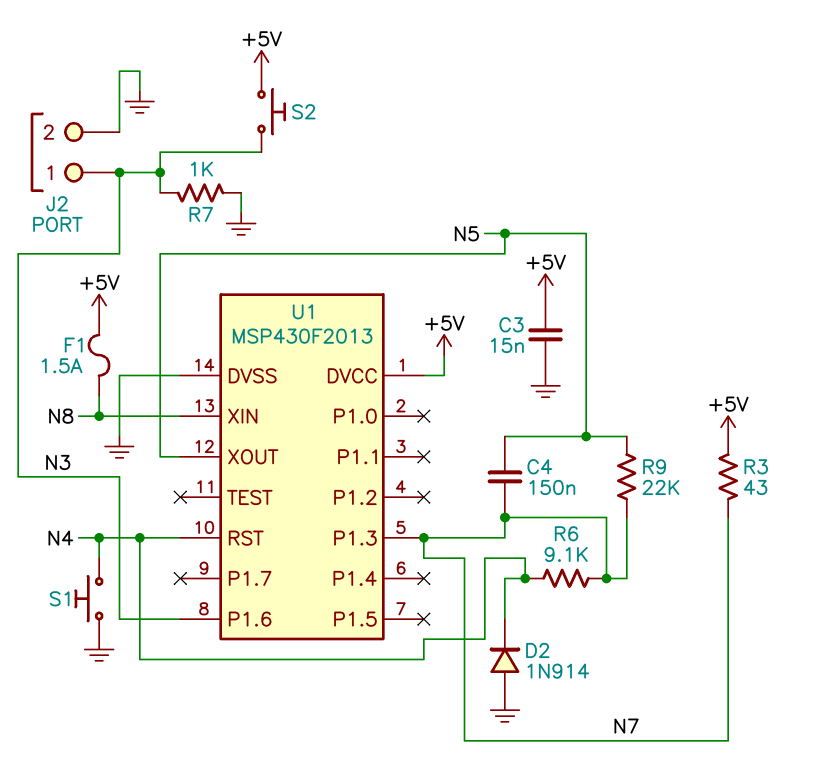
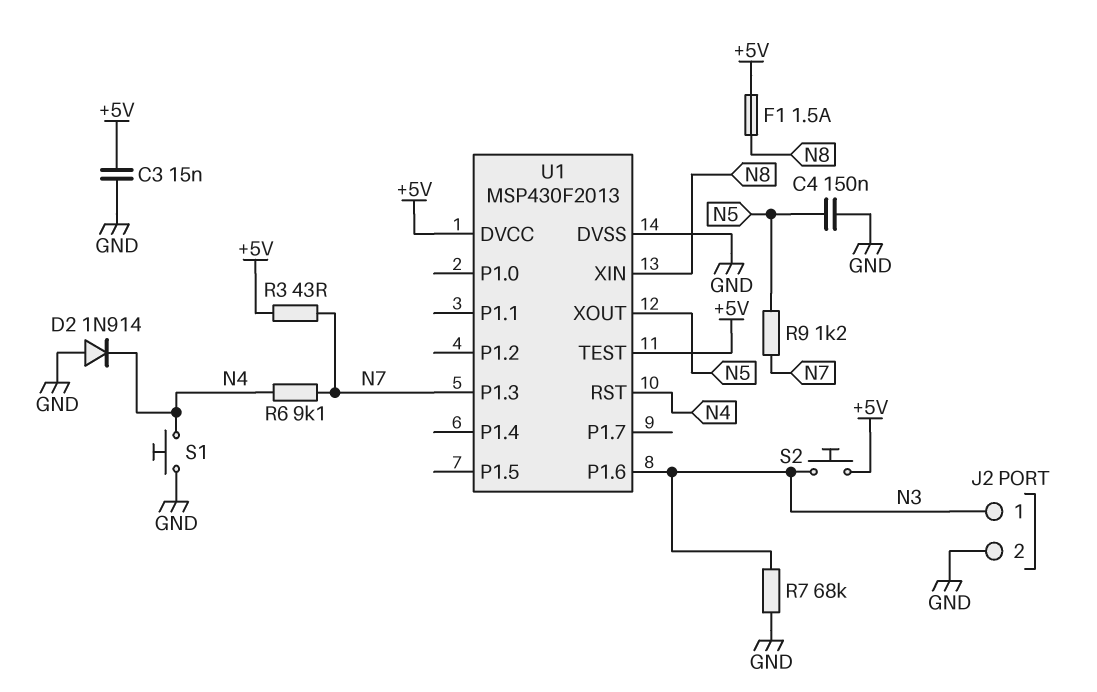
C4: 150nF (N5, N7) -> 150nF (GND, N5)
R7: 1k (GND, N3) -> 68k (GND, N3)
R9: 22k (N5, N7) -> 1.2k (N5, N7)
U1 pin TEST: none -> +5V

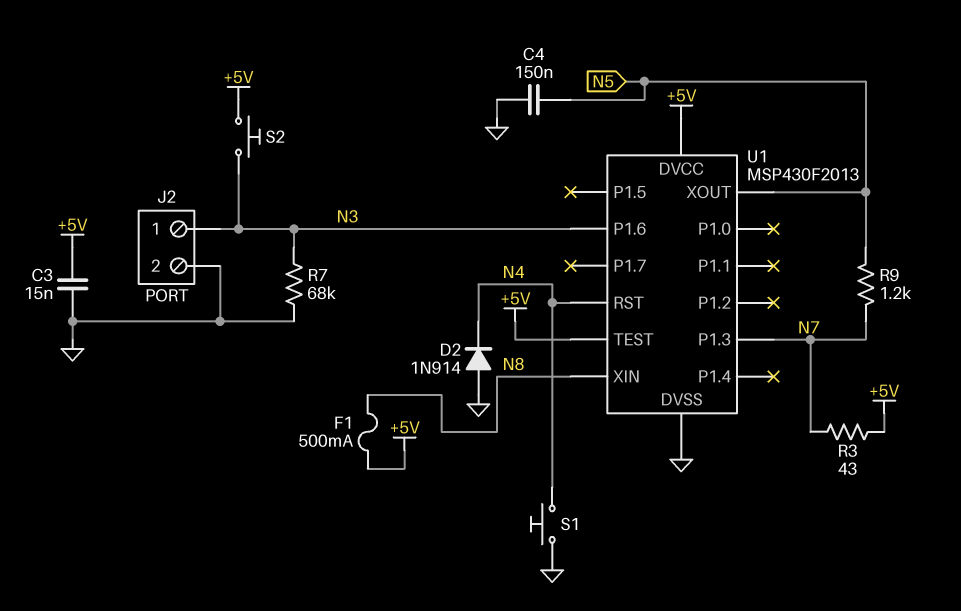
F1: 1.5A (+5V, N8) -> 500mA (+5V, N8)
R6: 9.1k (N4, N7) -> none

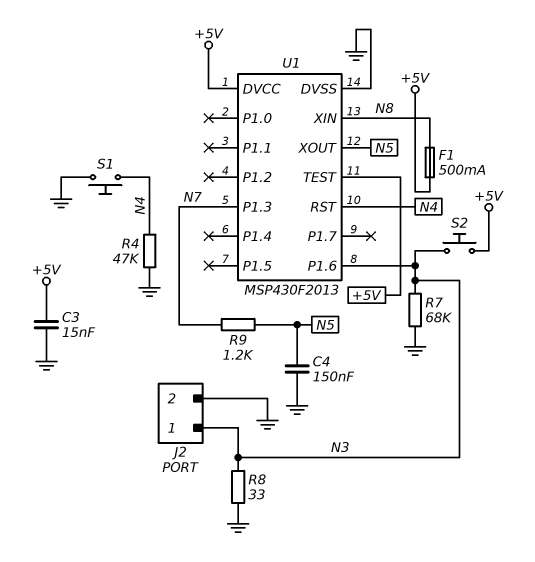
D2: diode 1N914 (A GND, K N4) -> none
R3: 43 (+5V, N7) -> none
R4: none -> 47k (GND, N4)
R8: none -> 33 (GND, N3)

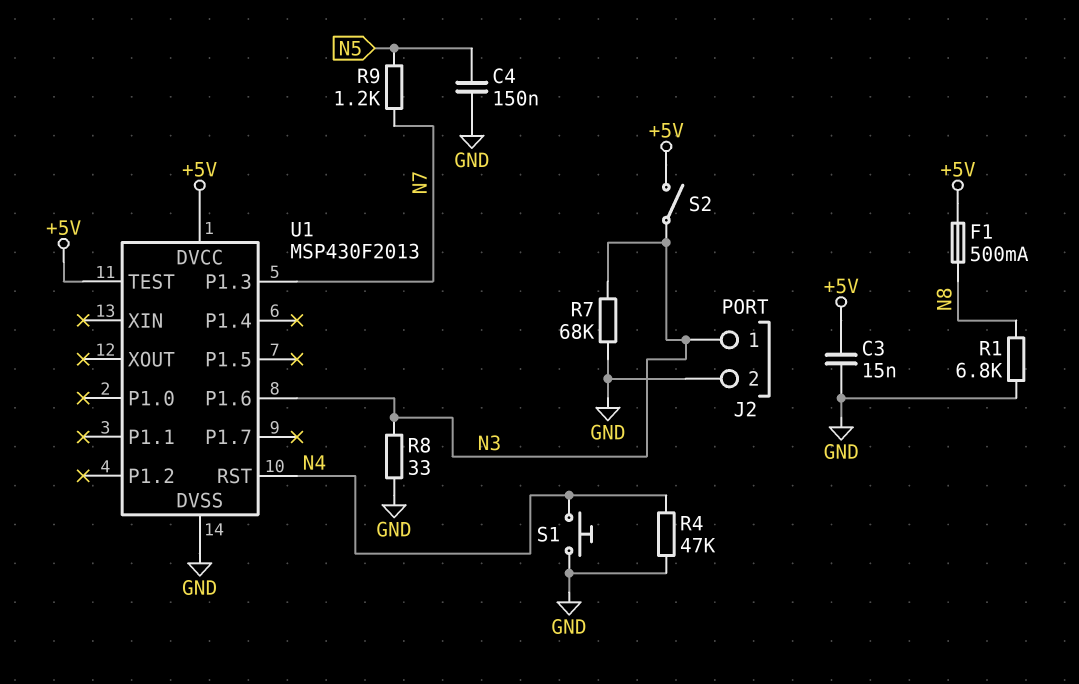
R1: none -> 6.8k (GND, N8)
S2: button (+5V, N3) -> switch (+5V, N3)
U1 pin XIN: N8 -> none
U1 pin XOUT: N5 -> none

